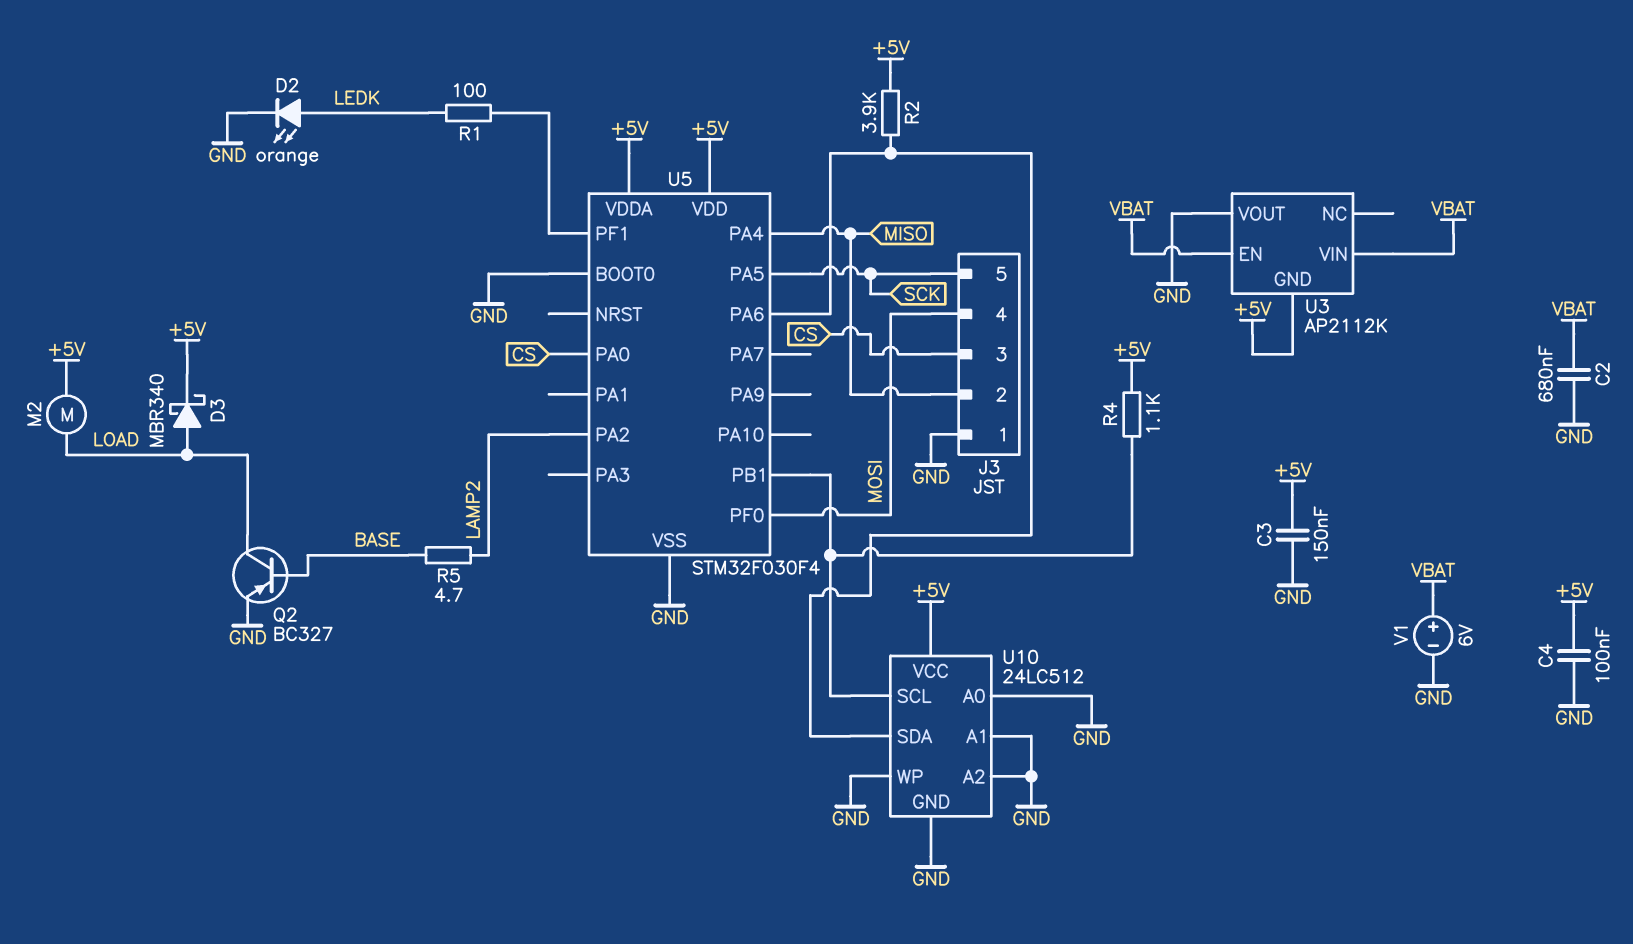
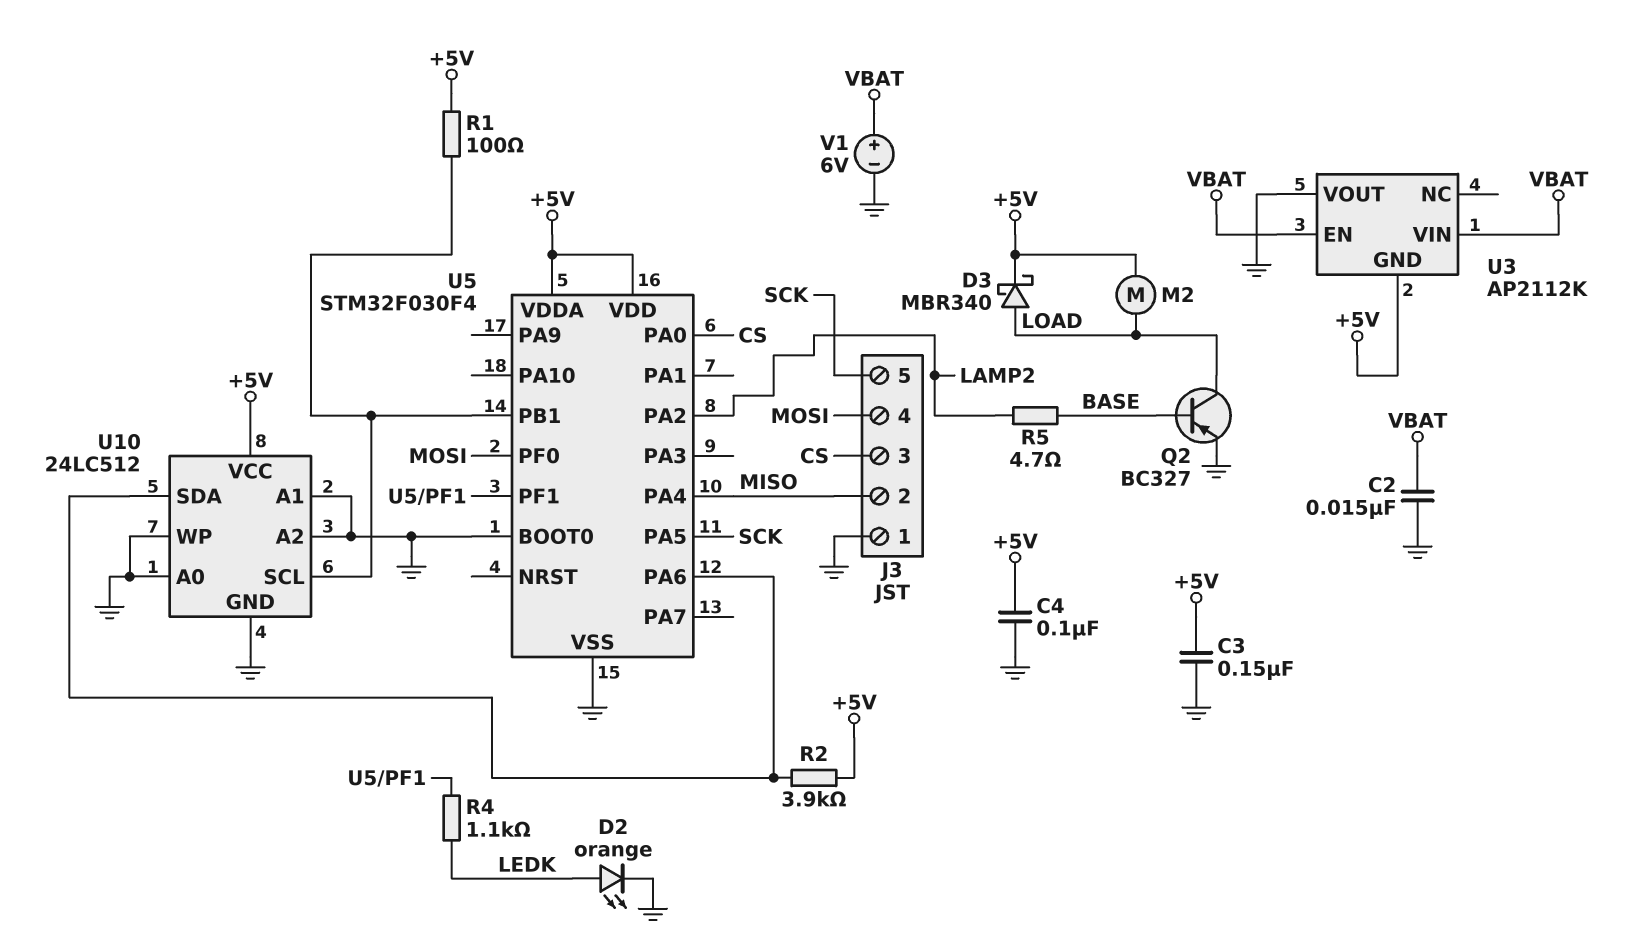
C2: 680nF (GND, VBAT) -> 15nF (GND, VBAT)
R1: 100 (LEDK, U5/PF1) -> 100 (+5V, U5/PB1)
R4: 1.1k (+5V, U5/PB1) -> 1.1k (LEDK, U5/PF1)

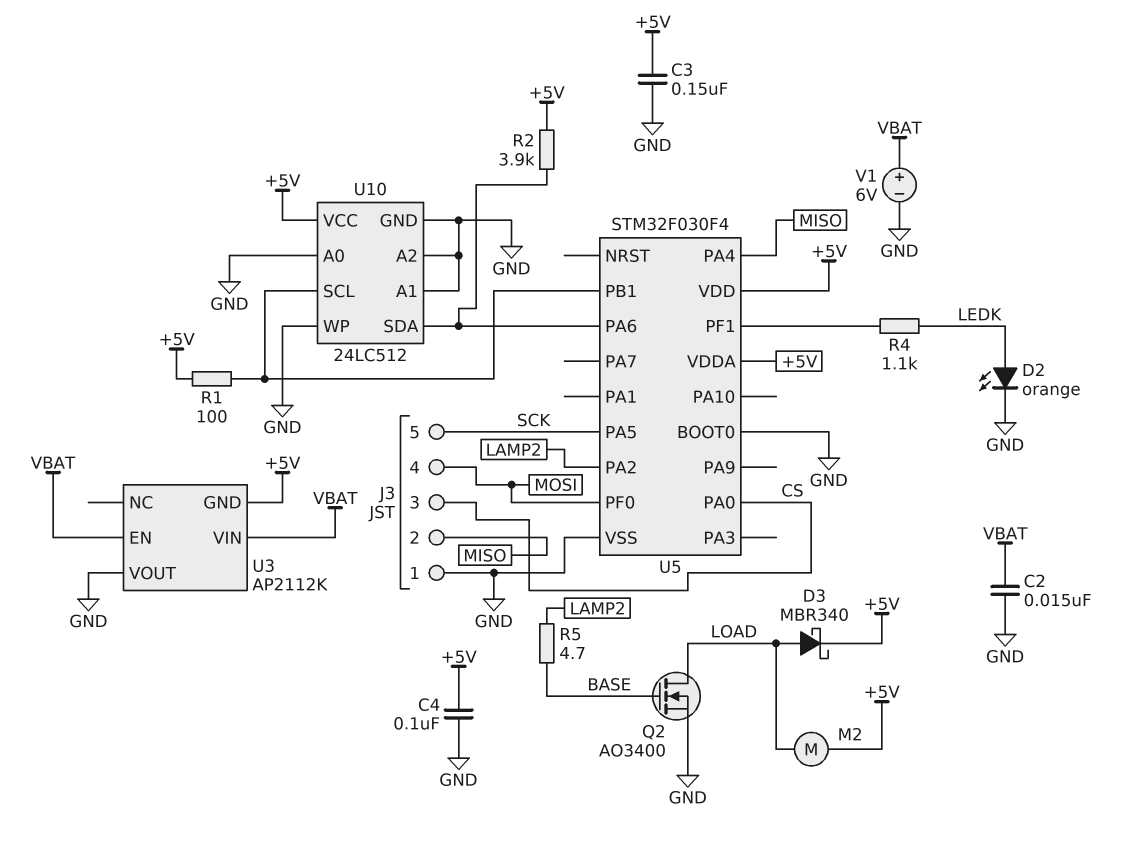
Q2: PNP BC327 (B BASE, C LOAD, E GND) -> NMOS AO3400 (G BASE, D LOAD, S GND)

